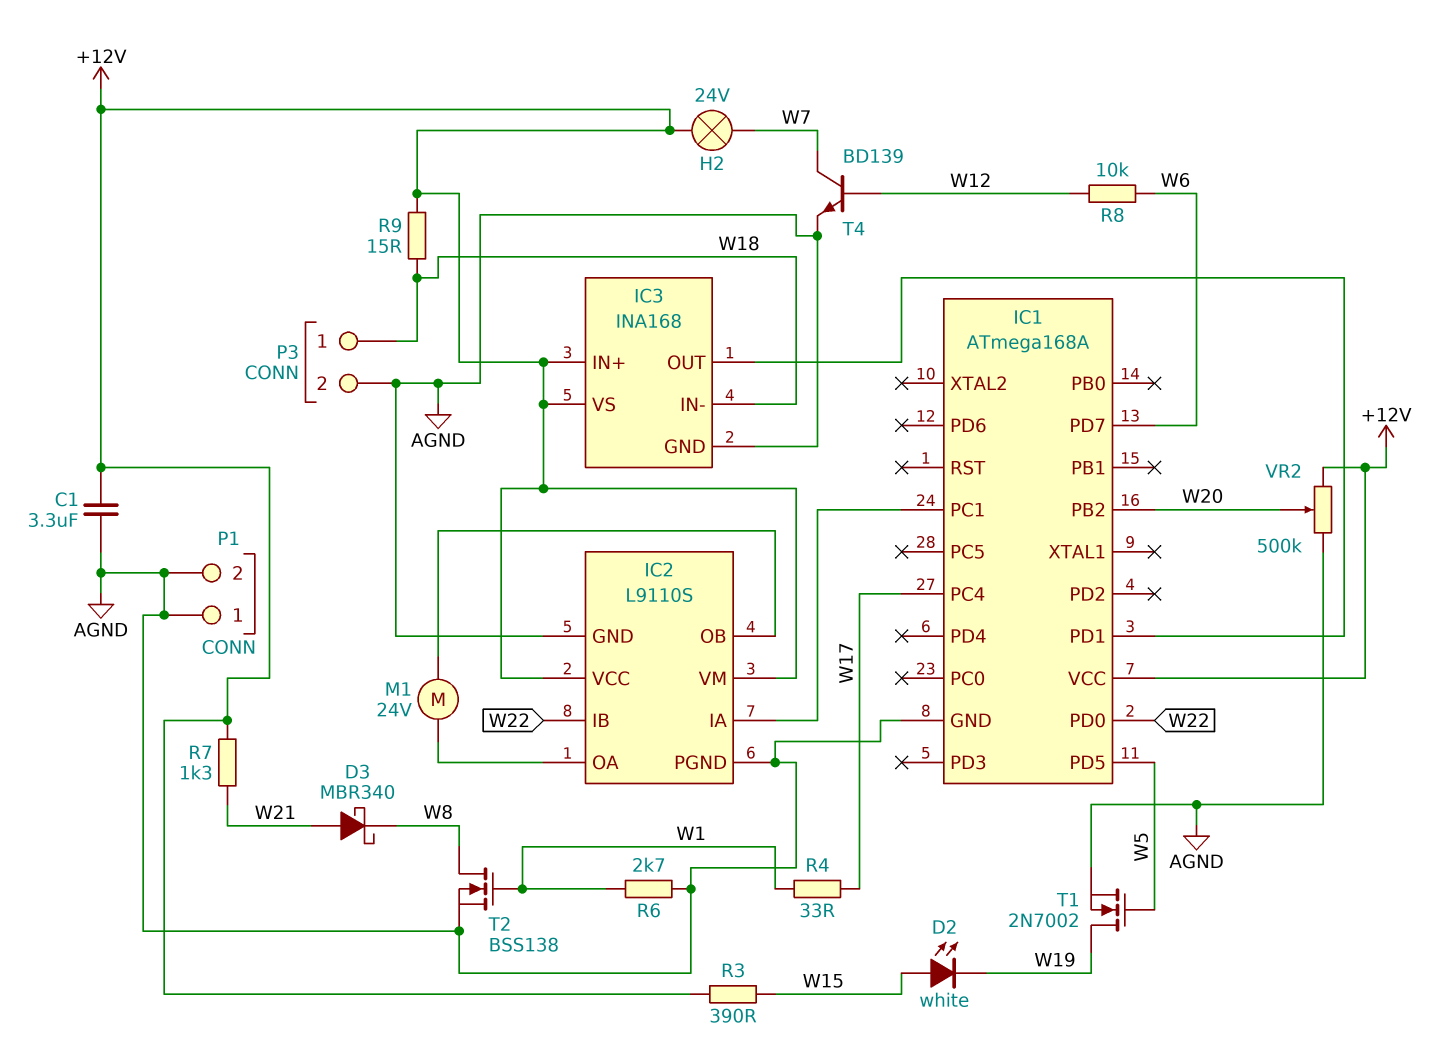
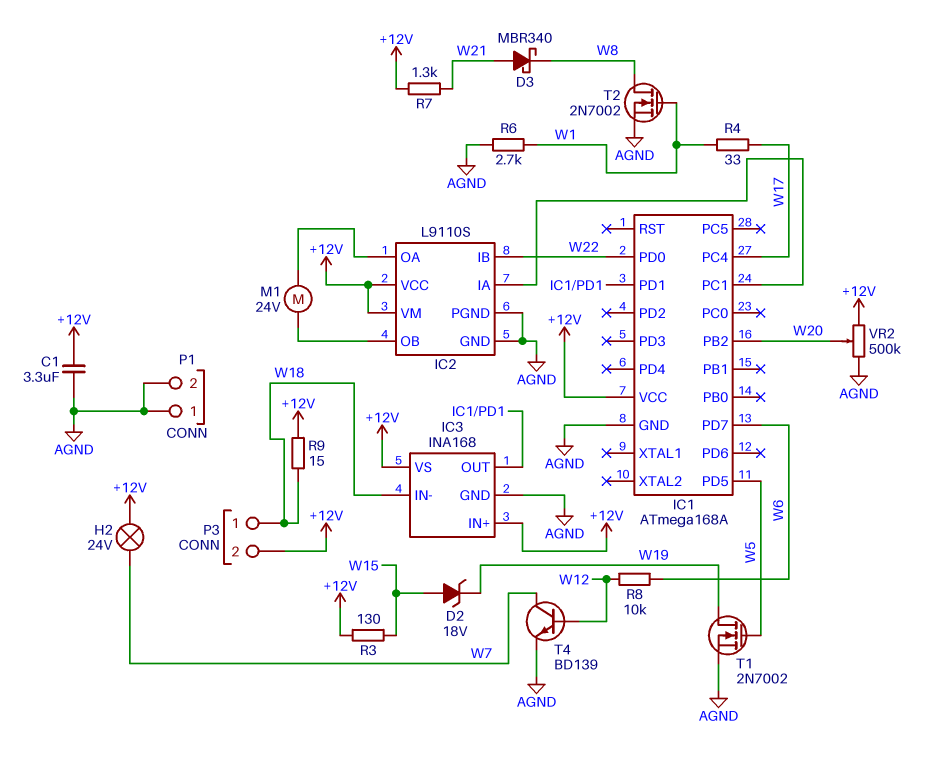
D2: LED white (A W15, K W19) -> zener 18V (A W15, K W19)
P3 pin 2: AGND -> +12V
R3: 390 (+12V, W15) -> 130 (+12V, W15)
T2: NMOS BSS138 (G W1, D W8, S AGND) -> NMOS 2N7002 (G W1, D W8, S AGND)

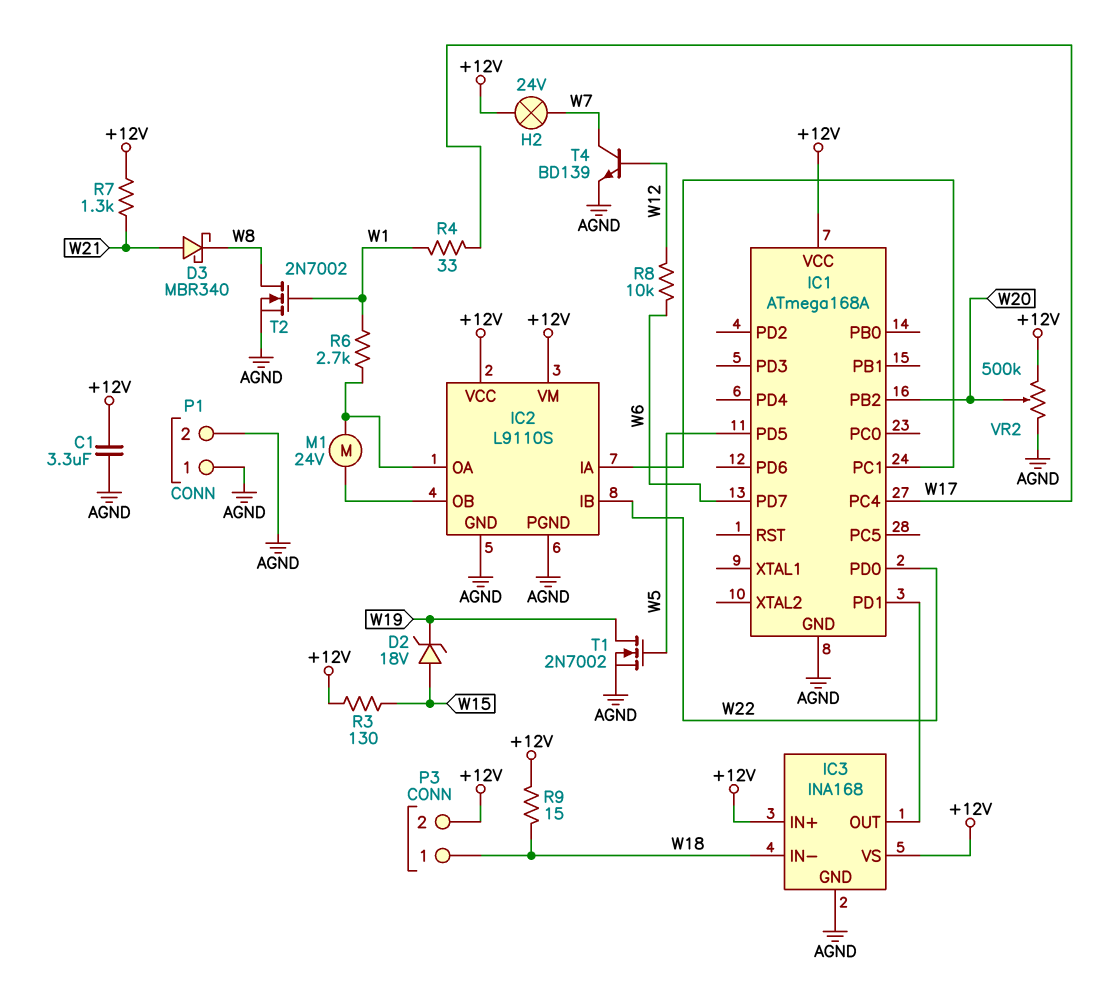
R6: 2.7k (AGND, W1) -> 2.7k (IC2/OA, W1)

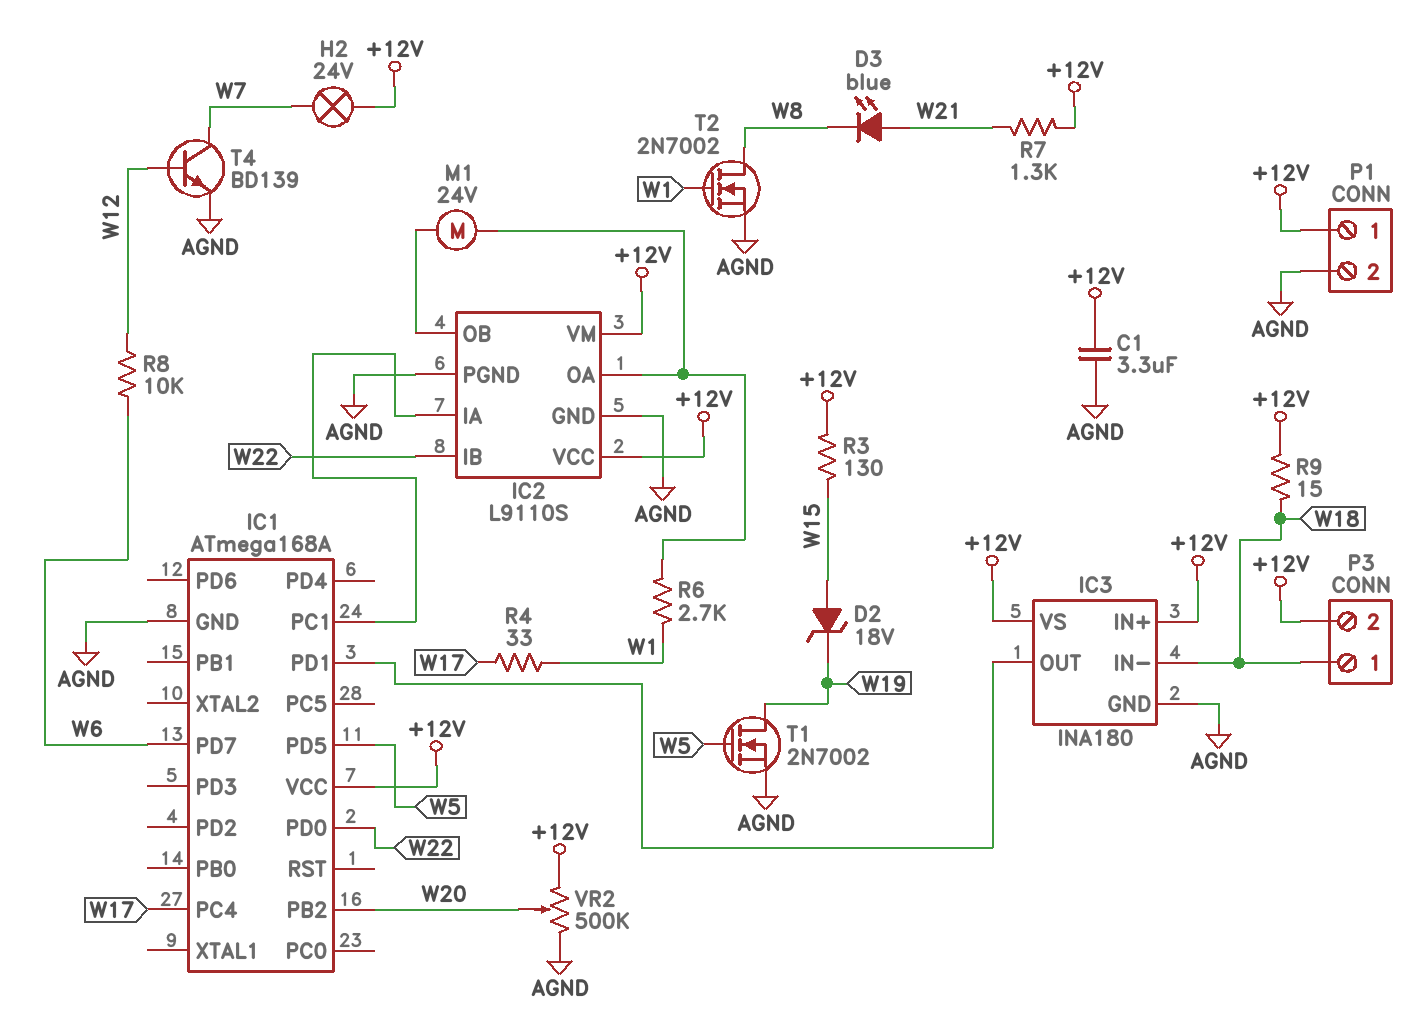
D3: schottky MBR340 (A W21, K W8) -> LED blue (A W21, K W8)
IC3: INA168 -> INA180
P1 pin 1: AGND -> +12V

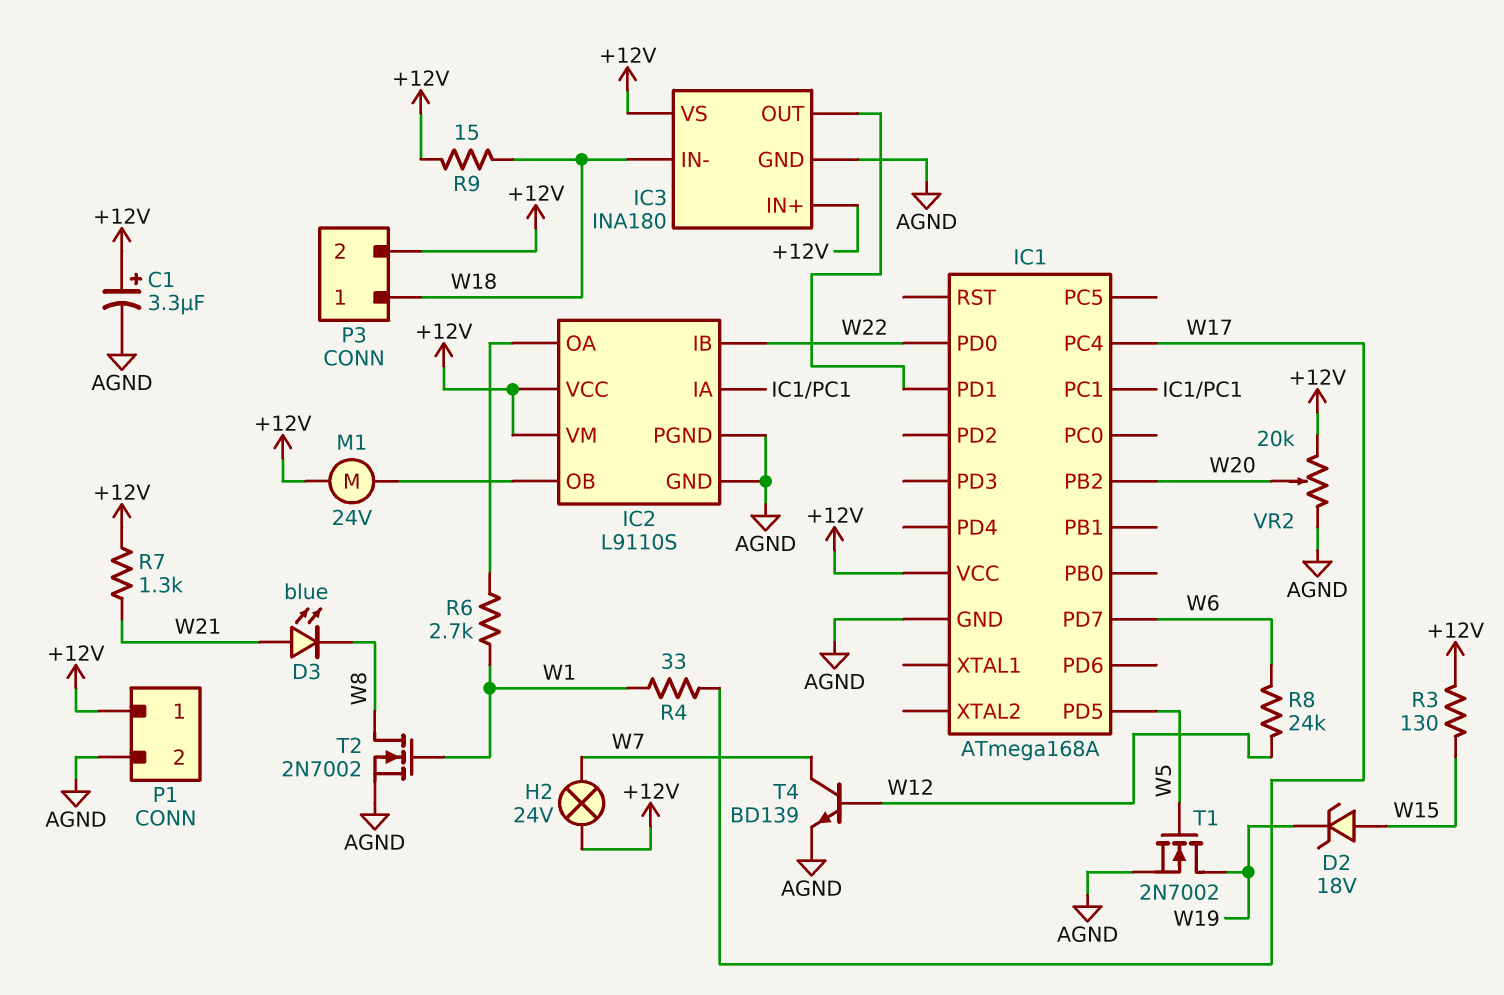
C1: 3.3uF (+12V, AGND) -> 3.3uF (plus +12V, minus AGND)
M1: motor 24V (IC2/OA, IC2/OB) -> motor 24V (+12V, IC2/OB)
R8: 10k (W6, W12) -> 24k (W6, W12)
VR2: 500k (+12V, AGND, wiper W20) -> 20k (+12V, AGND, wiper W20)

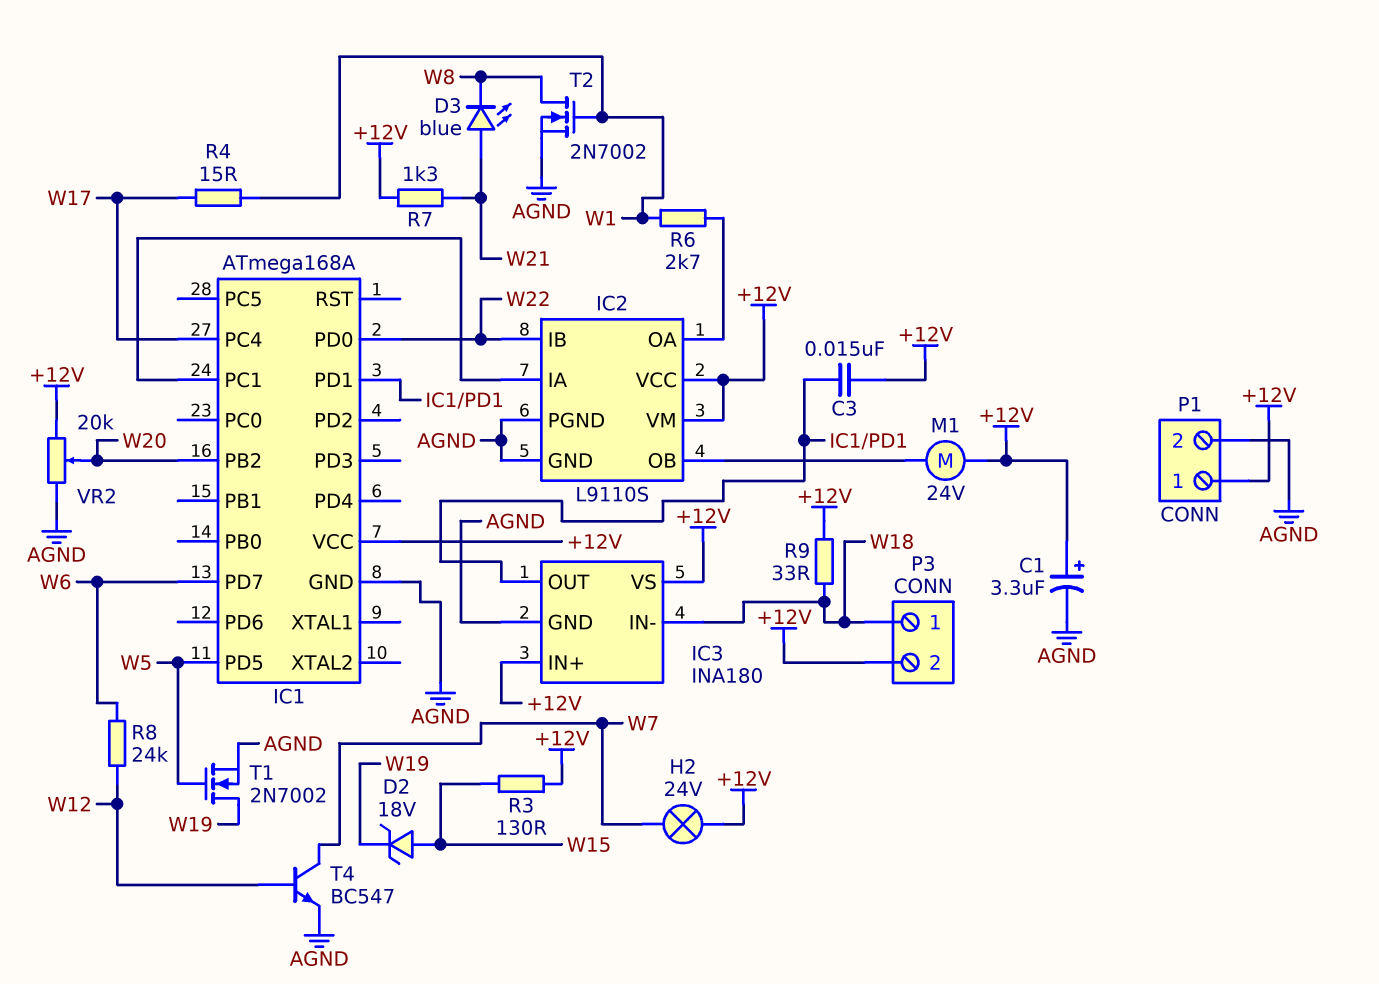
C3: none -> 15nF (+12V, IC1/PD1)
R4: 33 (W1, W17) -> 15 (W1, W17)
R9: 15 (+12V, W18) -> 33 (+12V, W18)
T4: NPN BD139 (B W12, C W7, E AGND) -> NPN BC547 (B W12, C W7, E AGND)

